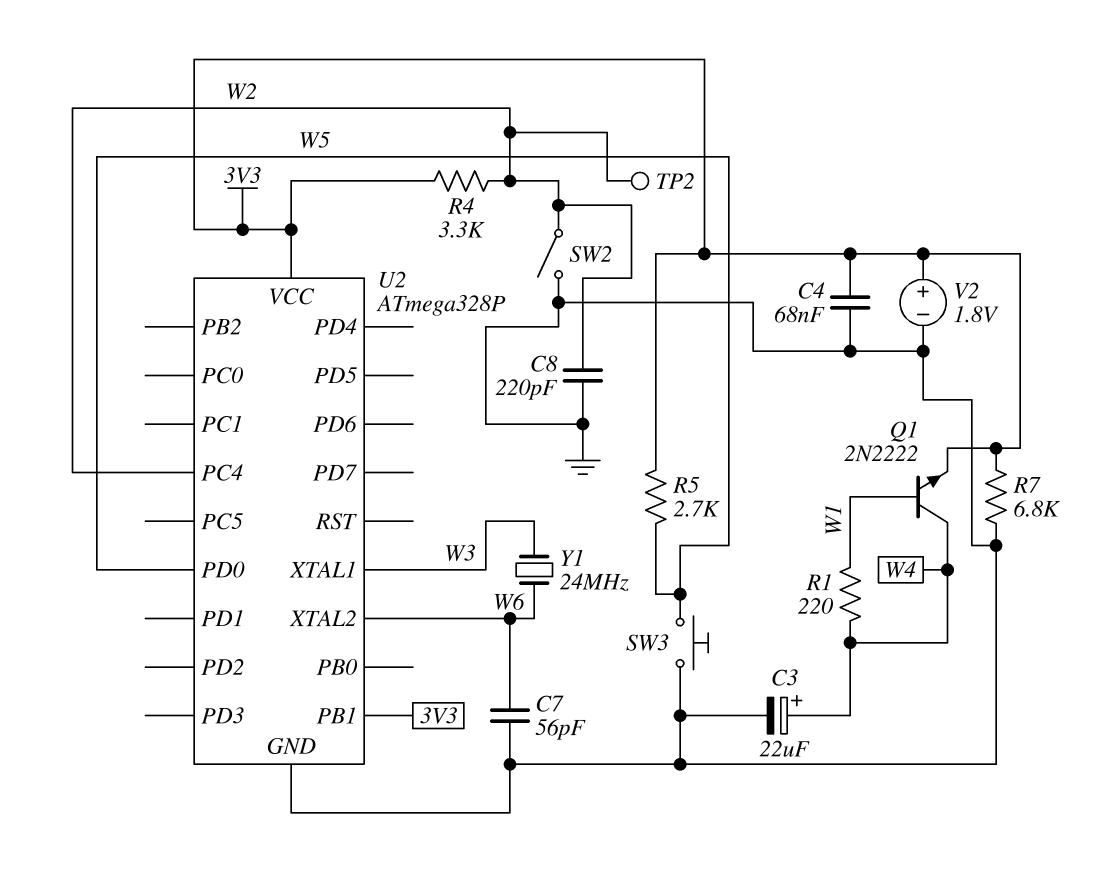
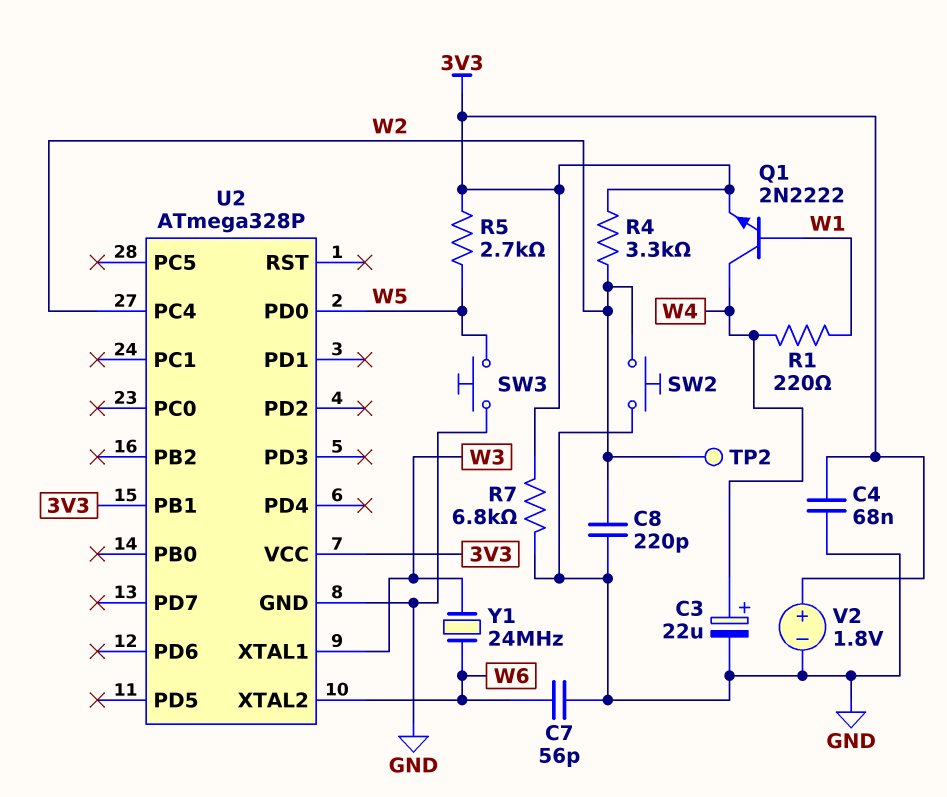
SW2: switch (GND, W2) -> button (GND, W2)

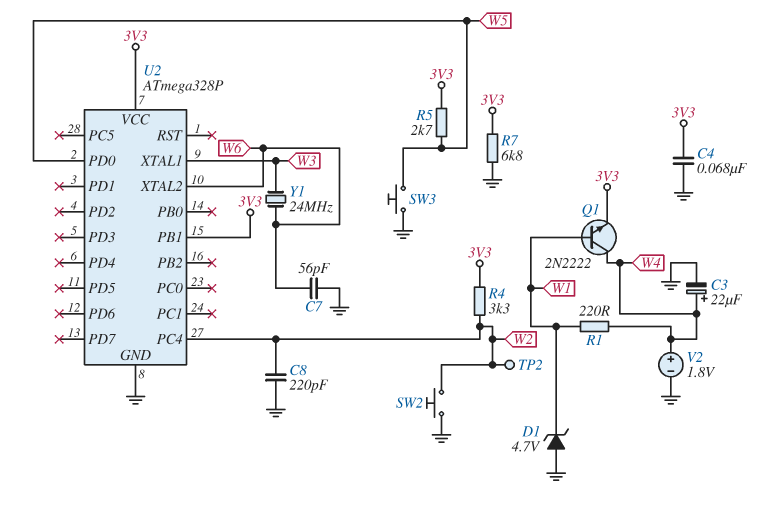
D1: none -> zener 4.7V (A GND, K W1)
V2: 1.8V (plus 3V3, minus GND) -> 1.8V (plus W4, minus GND)

